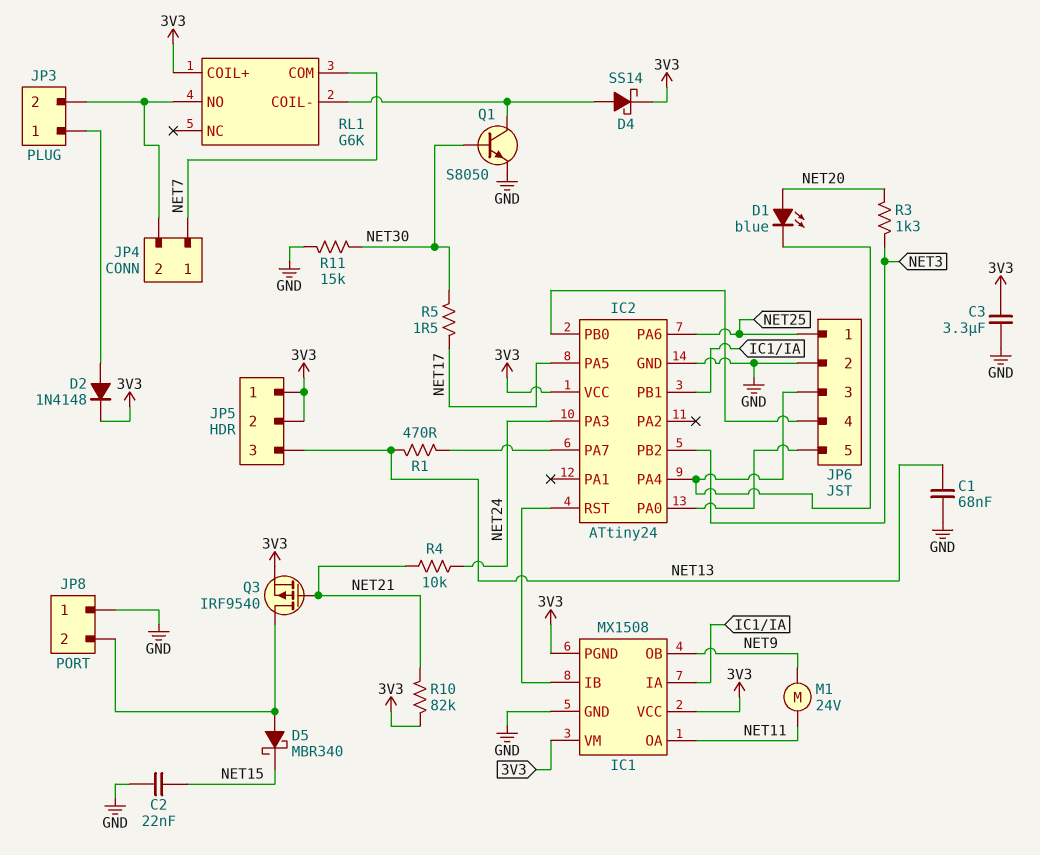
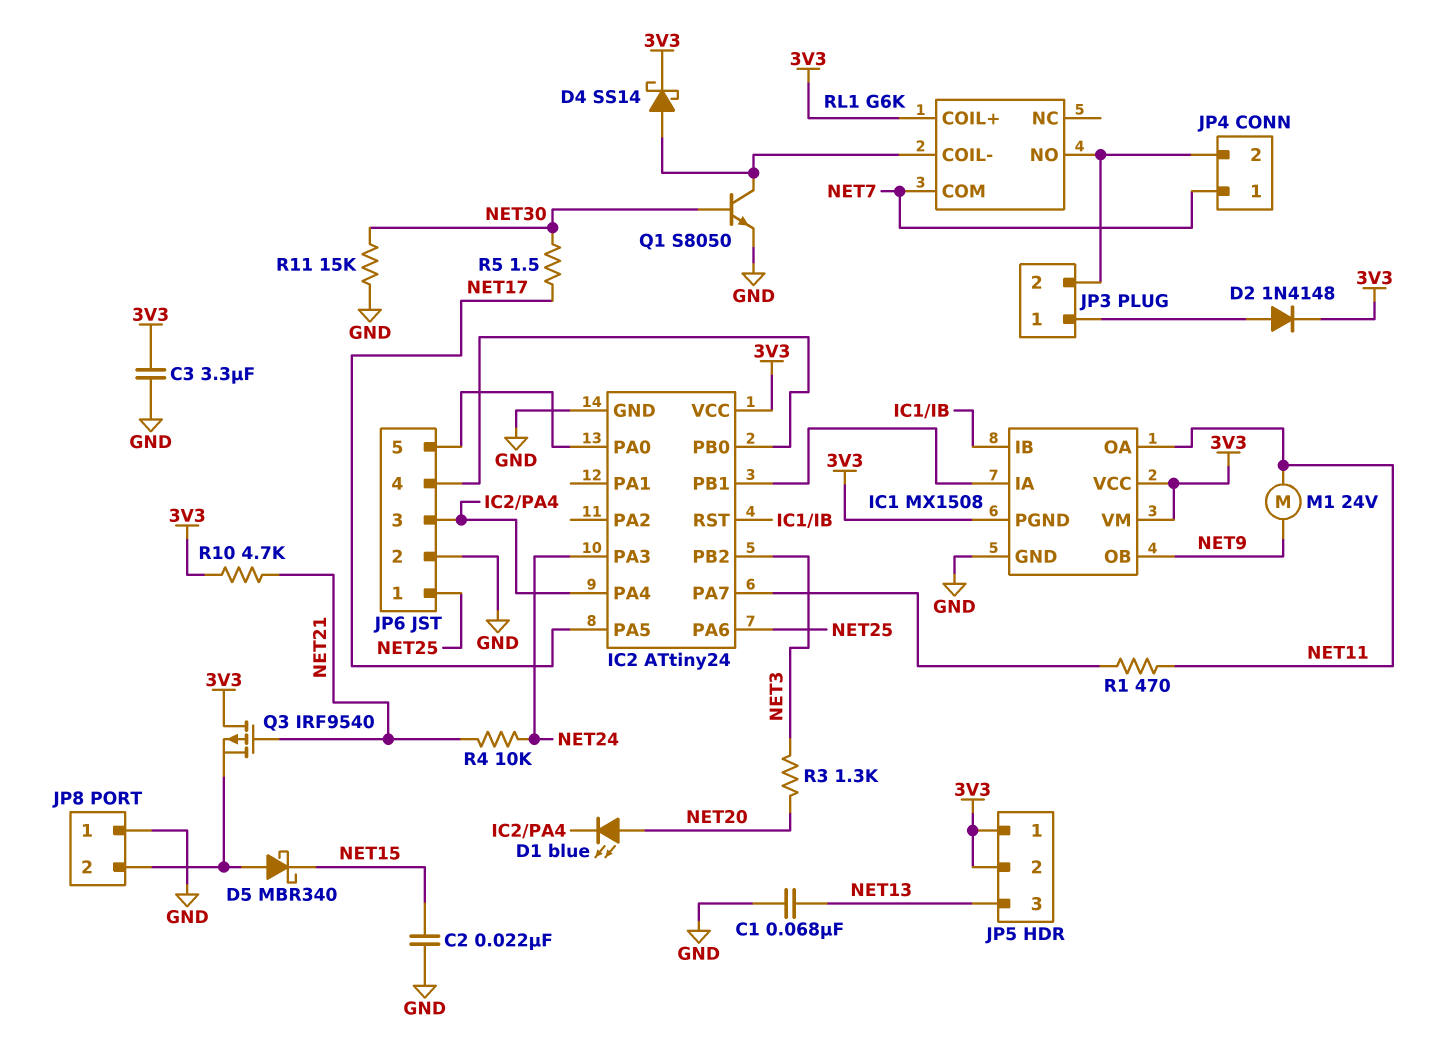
Q3: PMOS IRF9540 (G NET21, D JP8/2, S 3V3) -> PMOS IRF9540 (G NET21, D 3V3, S JP8/2)
R1: 470 (IC2/PA7, NET13) -> 470 (IC2/PA7, NET11)
R10: 82k (3V3, NET21) -> 4.7k (3V3, NET21)

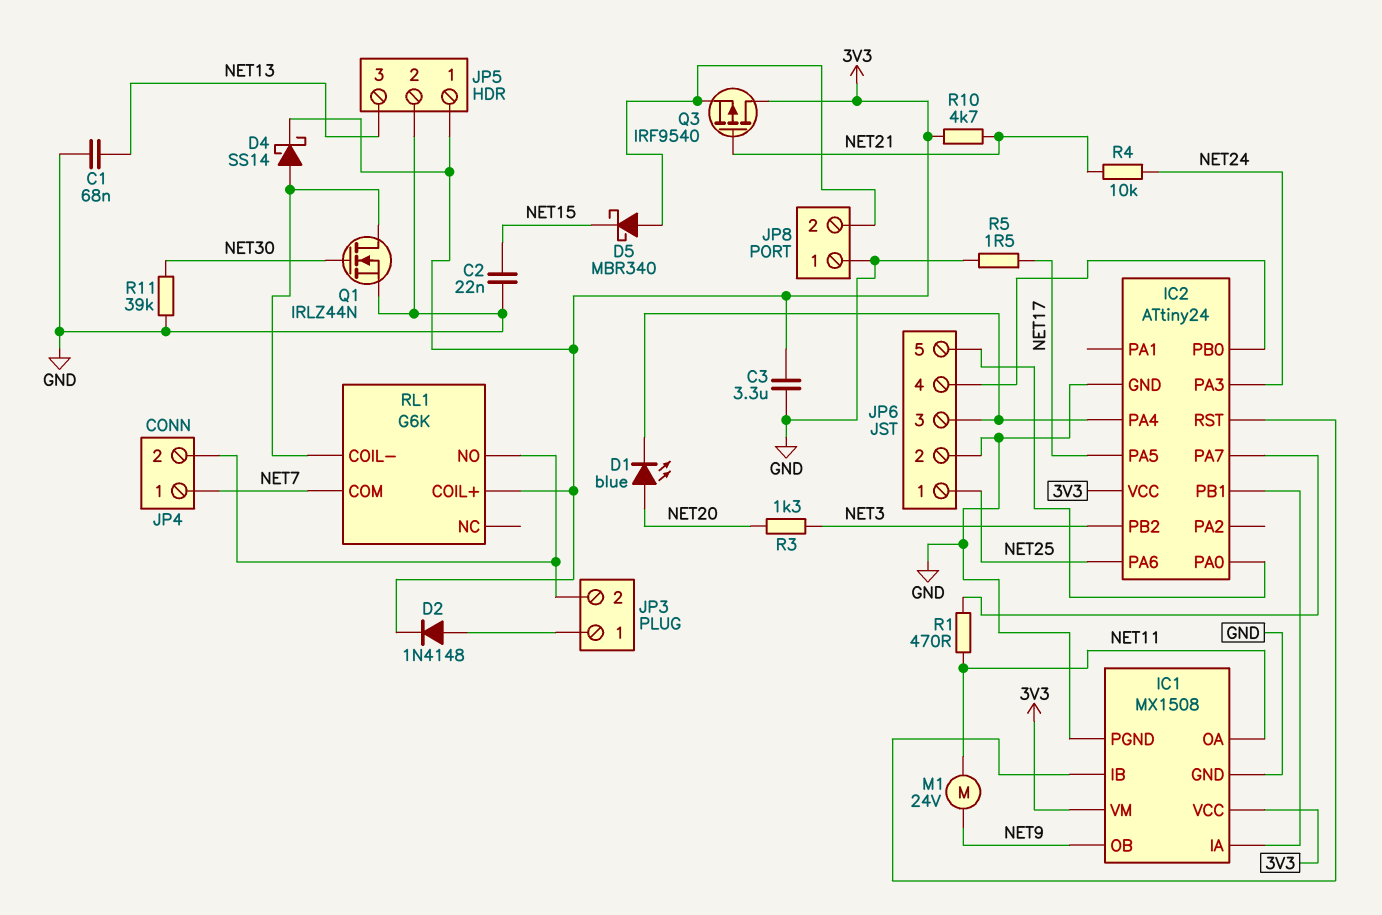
IC1 pin PGND: 3V3 -> GND
JP5 pin 2: 3V3 -> GND
Q1: NPN S8050 (B NET30, C RL1/COIL-, E GND) -> NMOS IRLZ44N (G NET30, D RL1/COIL-, S GND)
R5: 1.5 (NET17, NET30) -> 1.5 (GND, NET17)
R11: 15k (GND, NET30) -> 39k (GND, NET30)

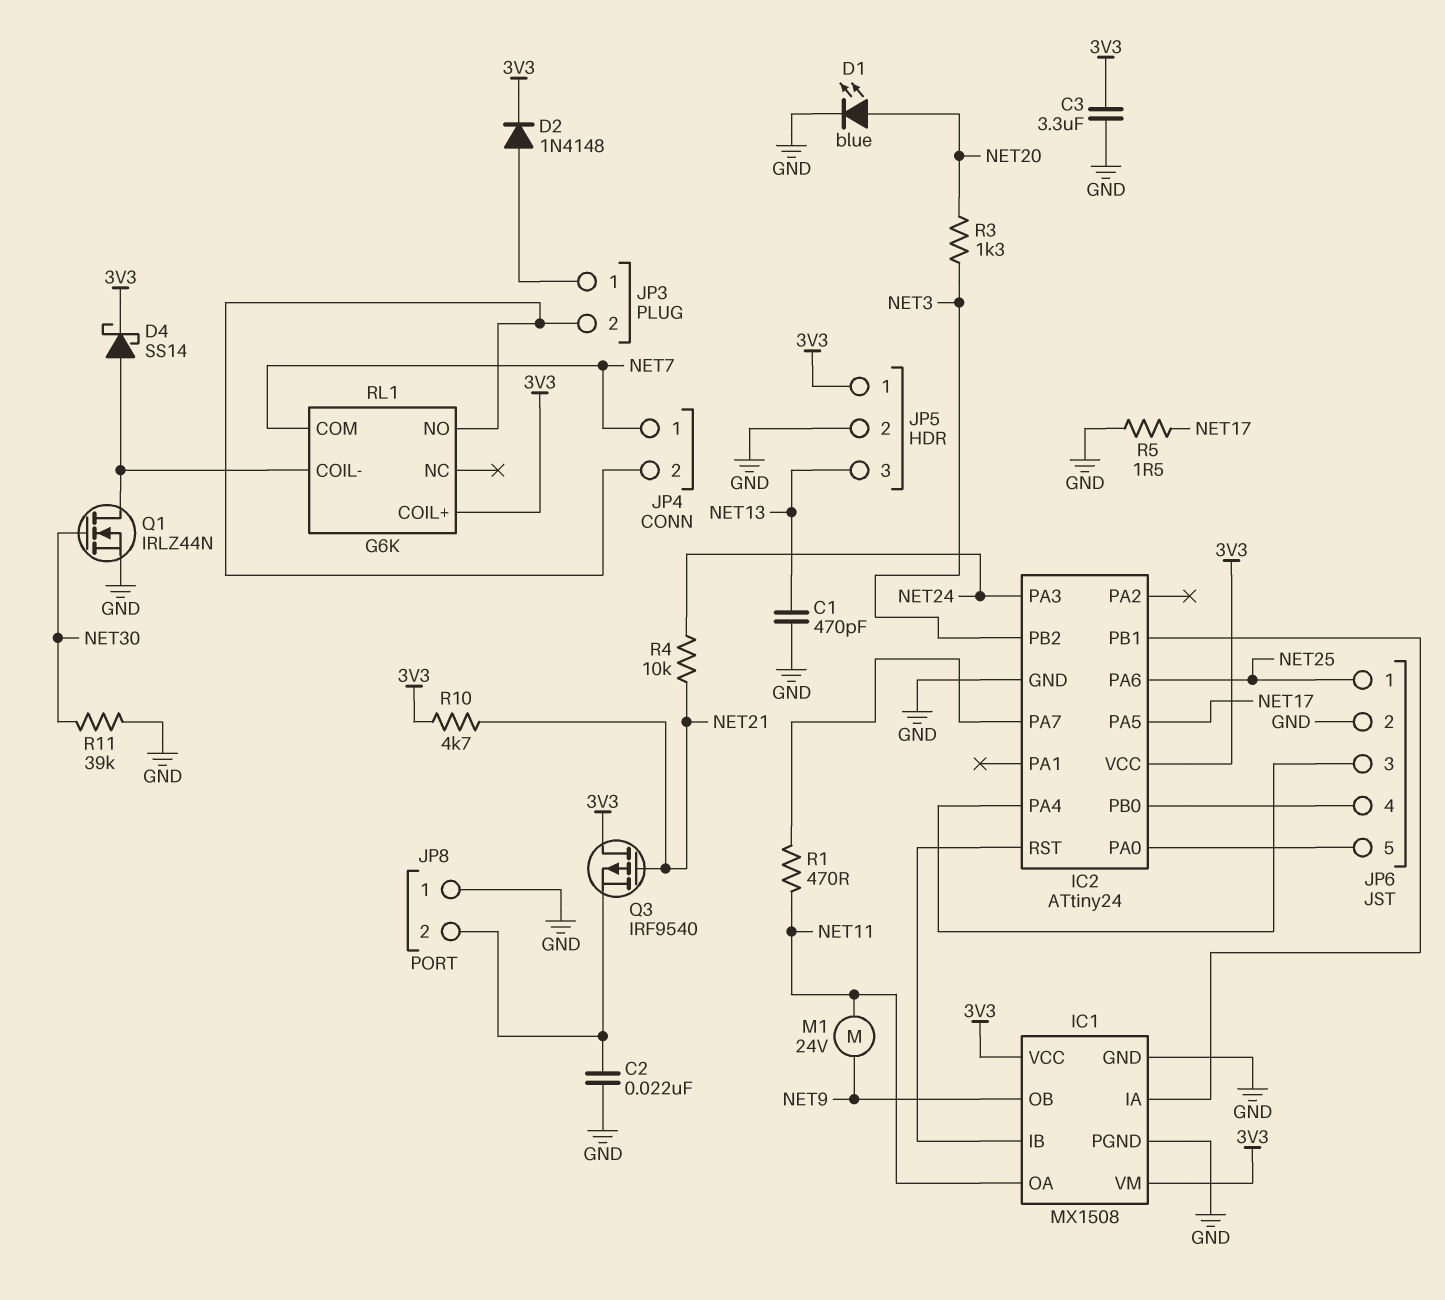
C1: 68nF (GND, NET13) -> 470pF (GND, NET13)
C2: 22nF (GND, NET15) -> 22nF (GND, JP8/2)
D1: LED blue (A NET20, K IC2/PA4) -> LED blue (A NET20, K GND)
D5: schottky MBR340 (A JP8/2, K NET15) -> none

